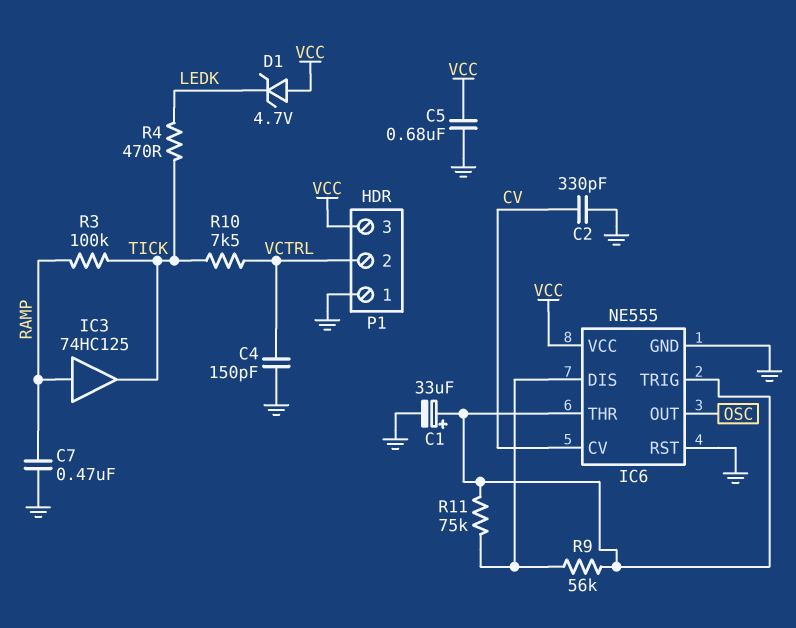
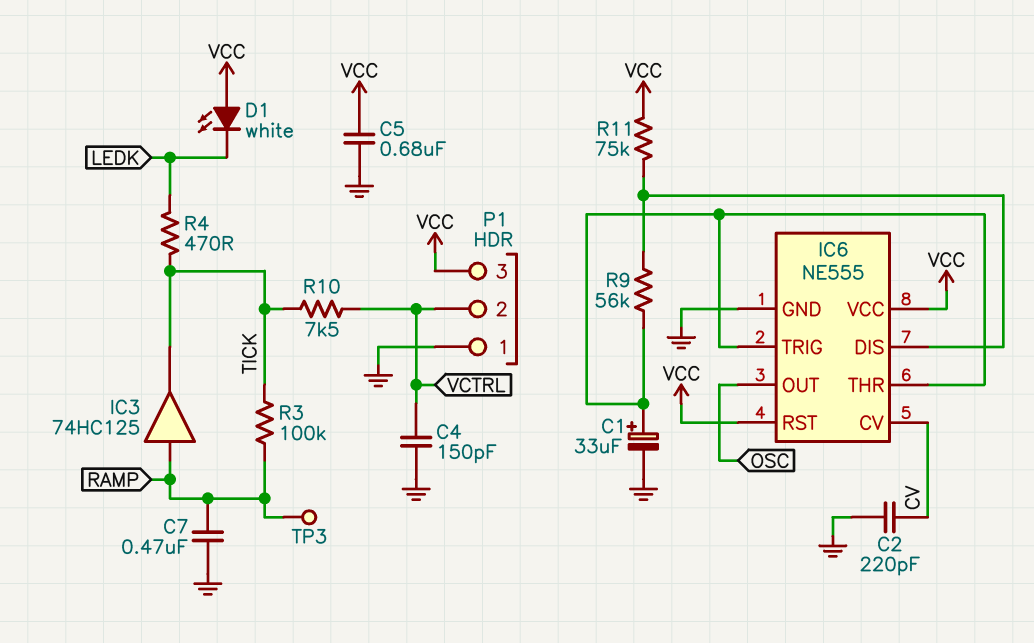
C2: 330pF (CV, GND) -> 220pF (CV, GND)
D1: zener 4.7V (A VCC, K LEDK) -> LED white (A VCC, K LEDK)
IC6 pin RST: GND -> VCC
R11: 75k (IC6/DIS, IC6/THR) -> 75k (IC6/DIS, VCC)
TP3: none -> test point (RAMP)

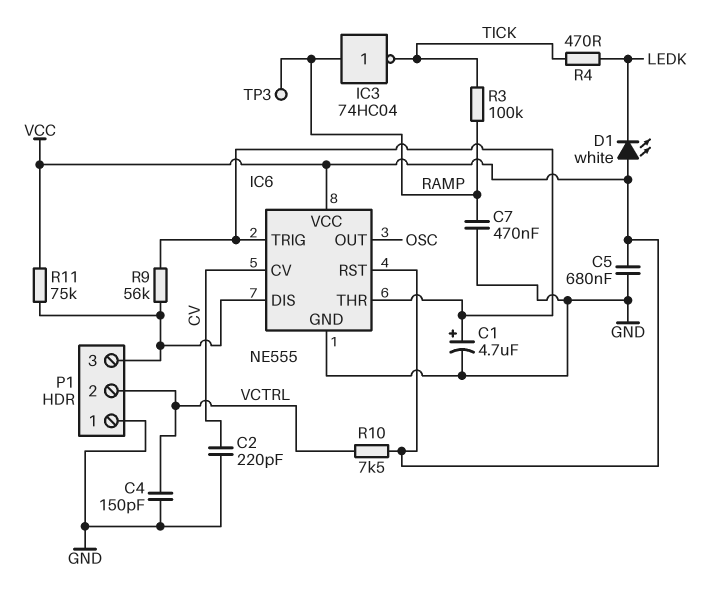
C1: 33uF (plus IC6/THR, minus GND) -> 4.7uF (plus IC6/THR, minus GND)
IC3: buffer 74HC125 (in RAMP, out TICK) -> NOT 74HC04 (in RAMP, out TICK)
P1 pin 3: VCC -> IC6/DIS
R10: 7.5k (TICK, VCTRL) -> 7.5k (VCC, VCTRL)

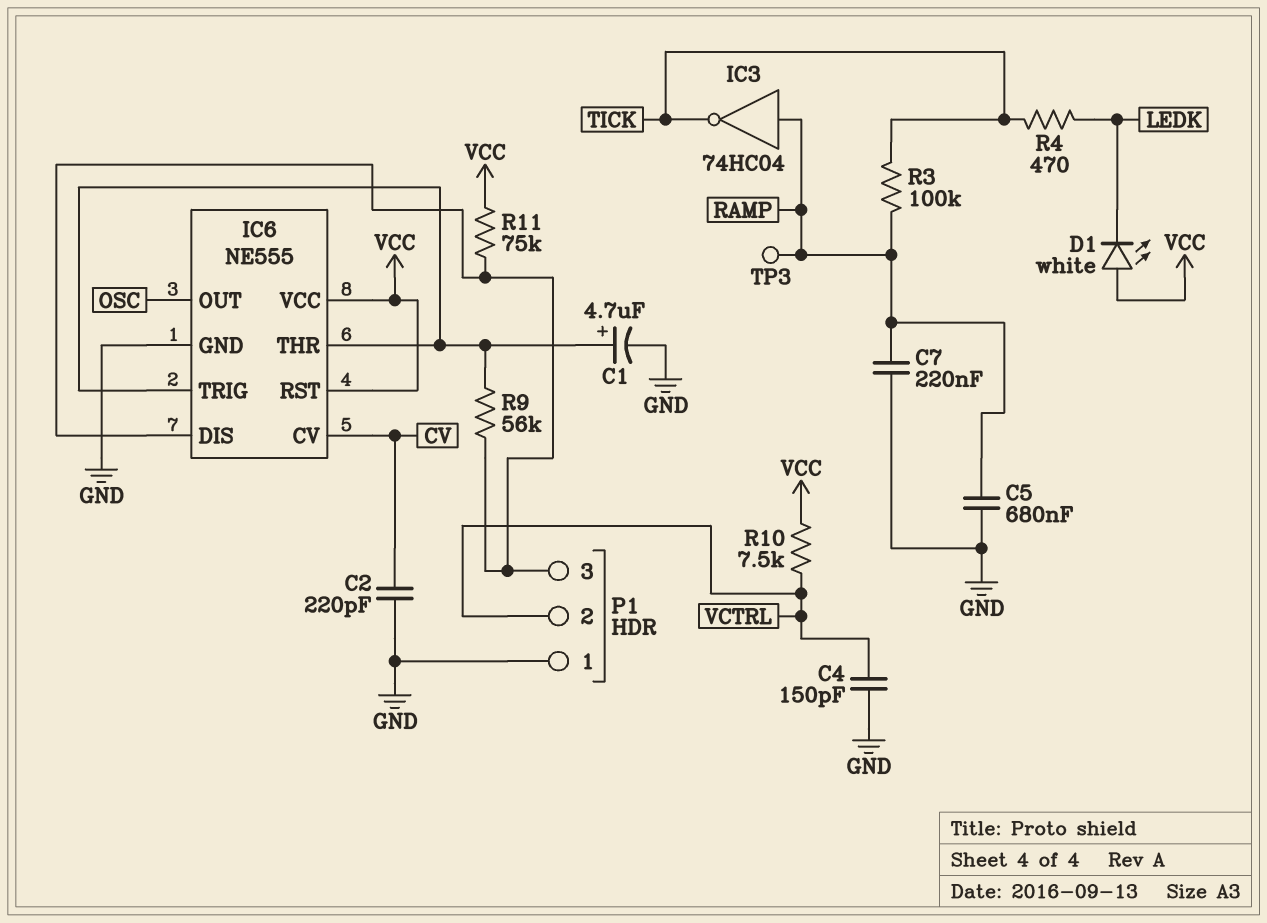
C5: 680nF (GND, VCC) -> 680nF (GND, RAMP)
C7: 470nF (GND, RAMP) -> 220nF (GND, RAMP)

